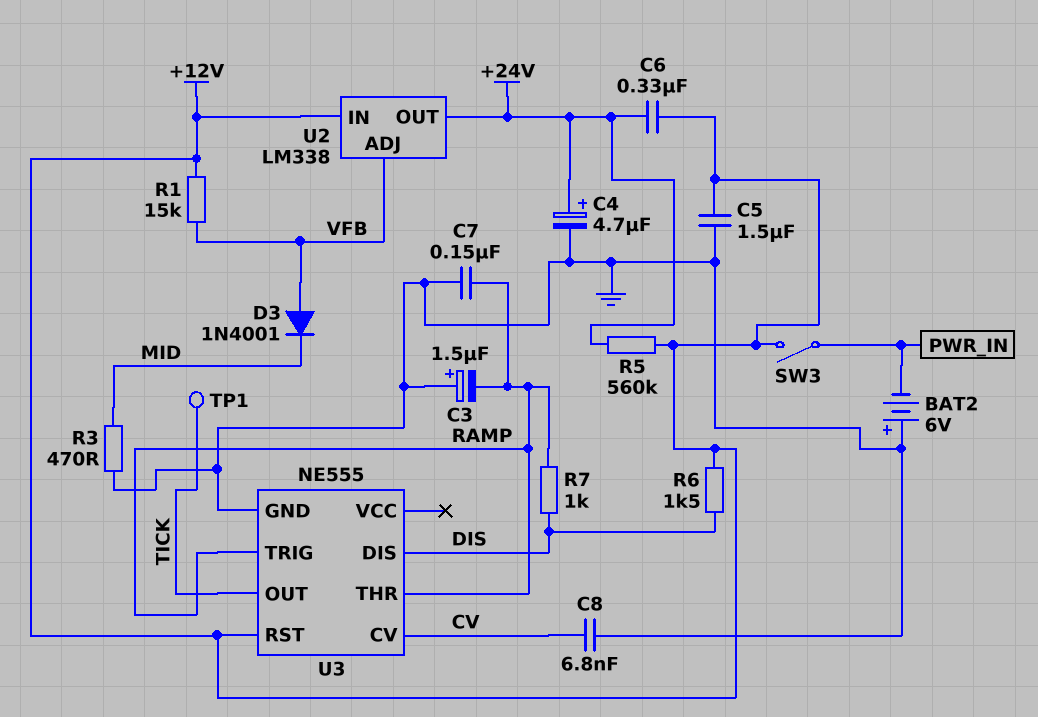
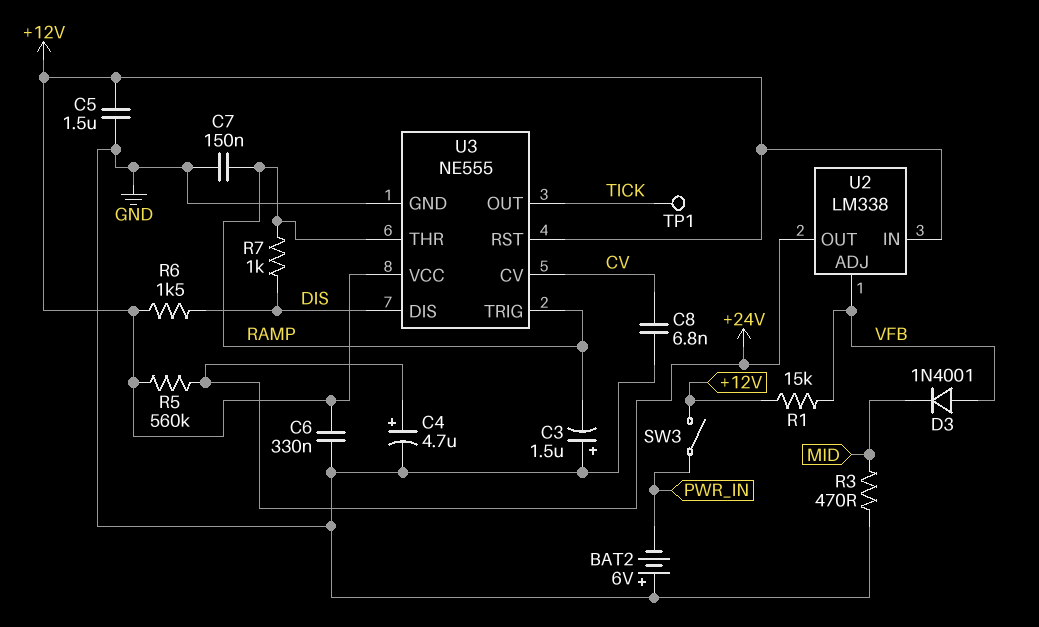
C6: 330nF (+12V, +24V) -> 330nF (+12V, GND)
U3 pin VCC: none -> +12V

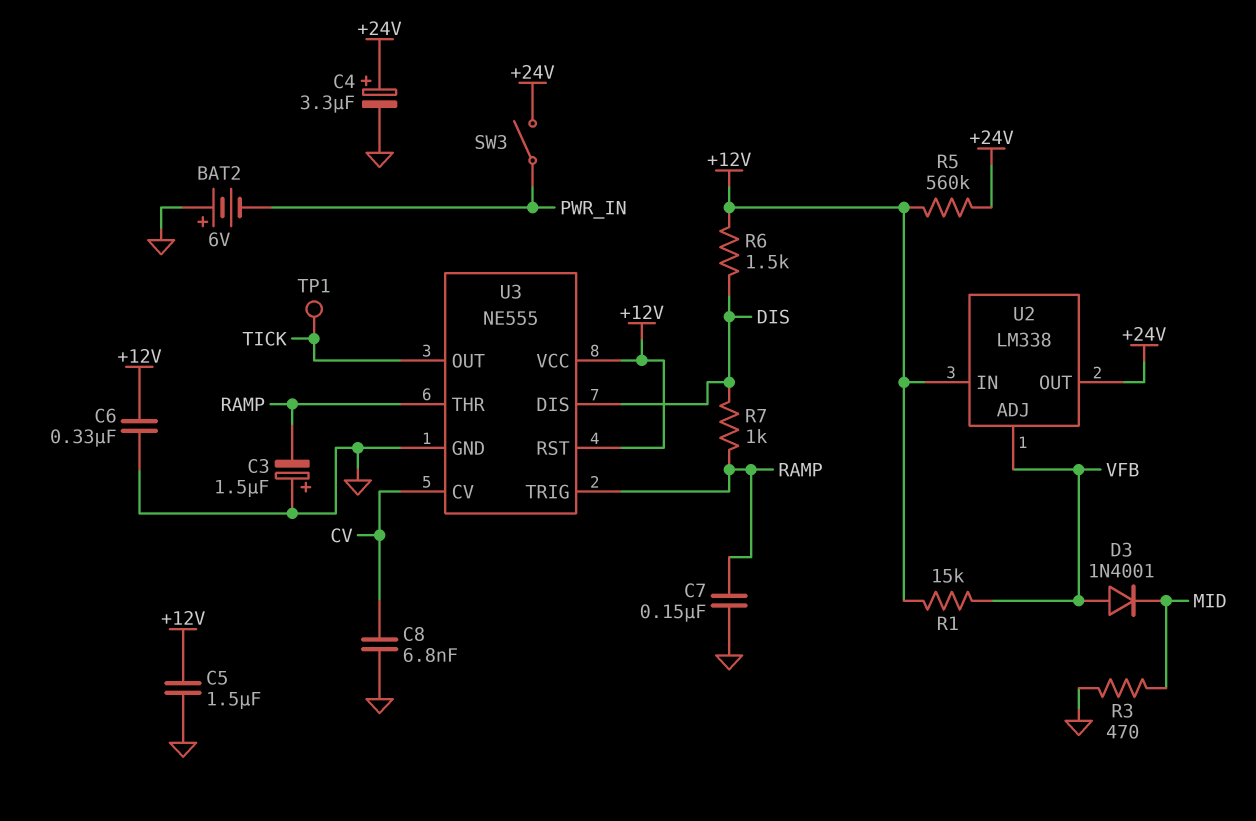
C4: 4.7uF (plus +24V, minus GND) -> 3.3uF (plus +24V, minus GND)
SW3: switch (+12V, PWR_IN) -> switch (+24V, PWR_IN)

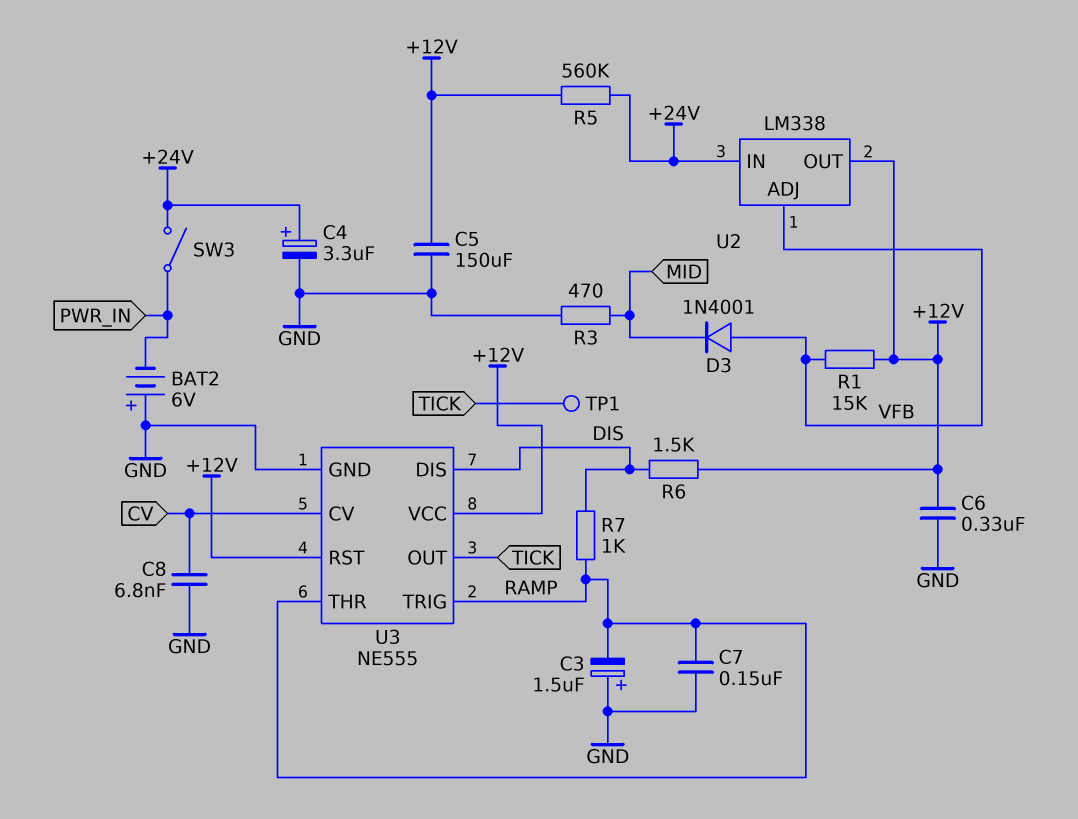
C5: 1.5uF (+12V, GND) -> 150uF (+12V, GND)
U2 pin IN: +12V -> +24V
U2 pin OUT: +24V -> +12V

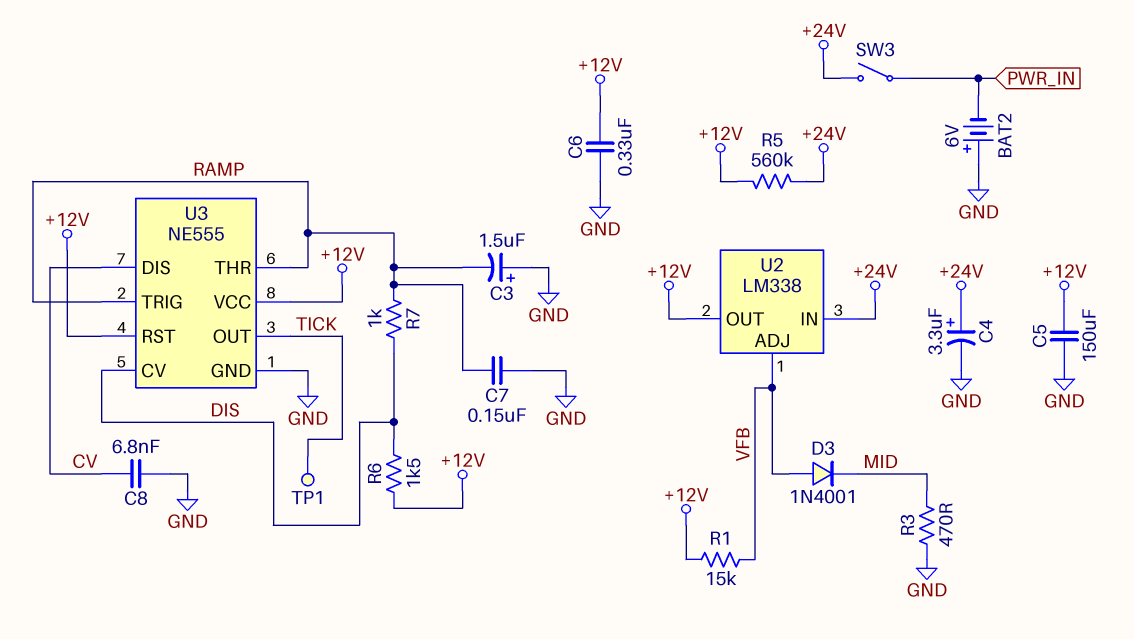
U3 pin CV: CV -> DIS
U3 pin DIS: DIS -> CV

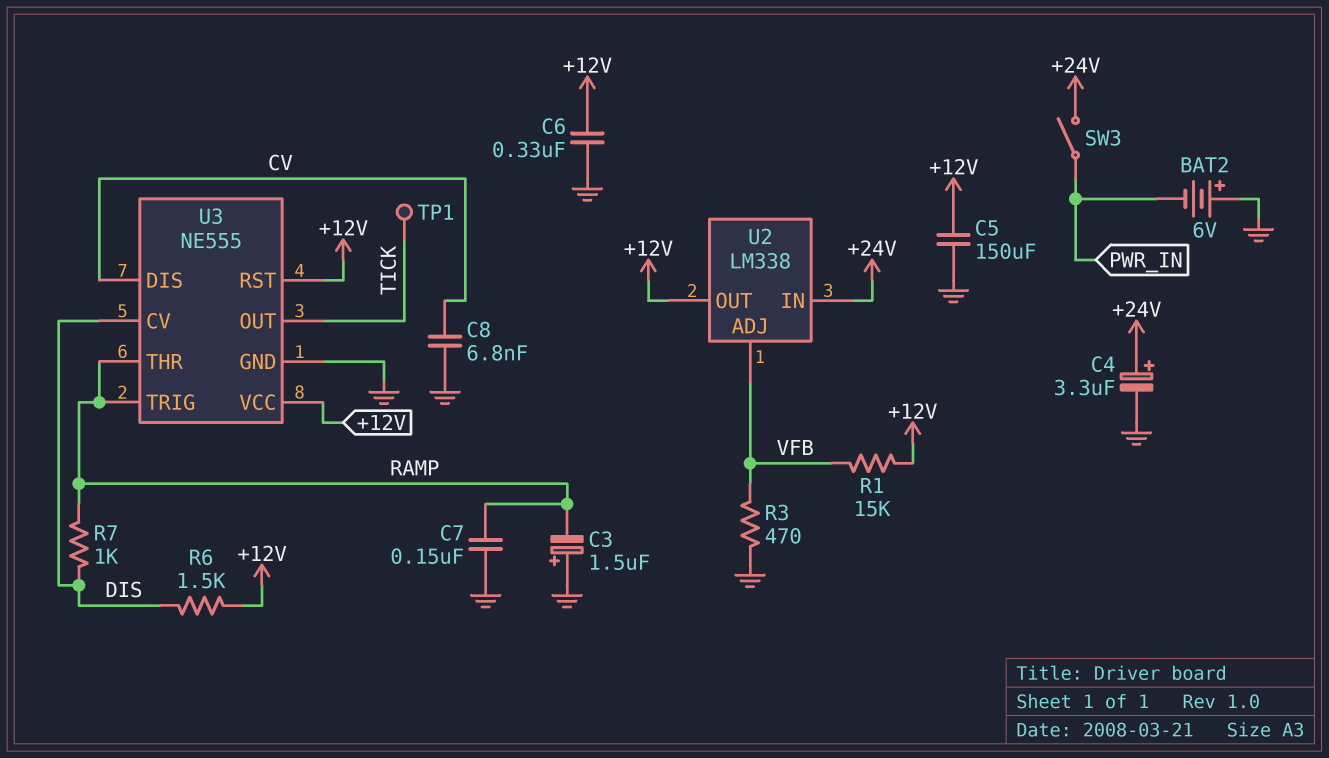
D3: diode 1N4001 (A VFB, K MID) -> none
R3: 470 (GND, MID) -> 470 (GND, VFB)
R5: 560k (+12V, +24V) -> none

